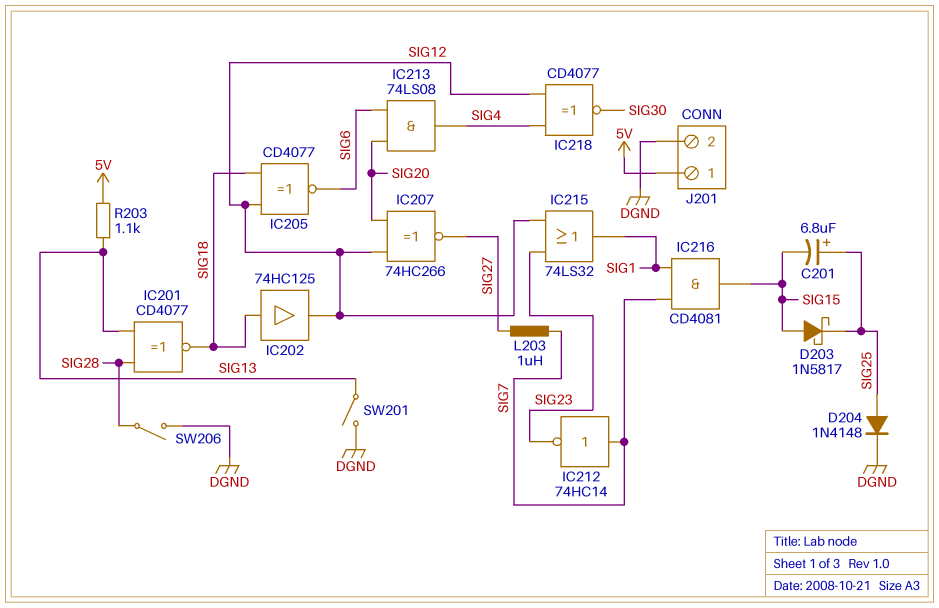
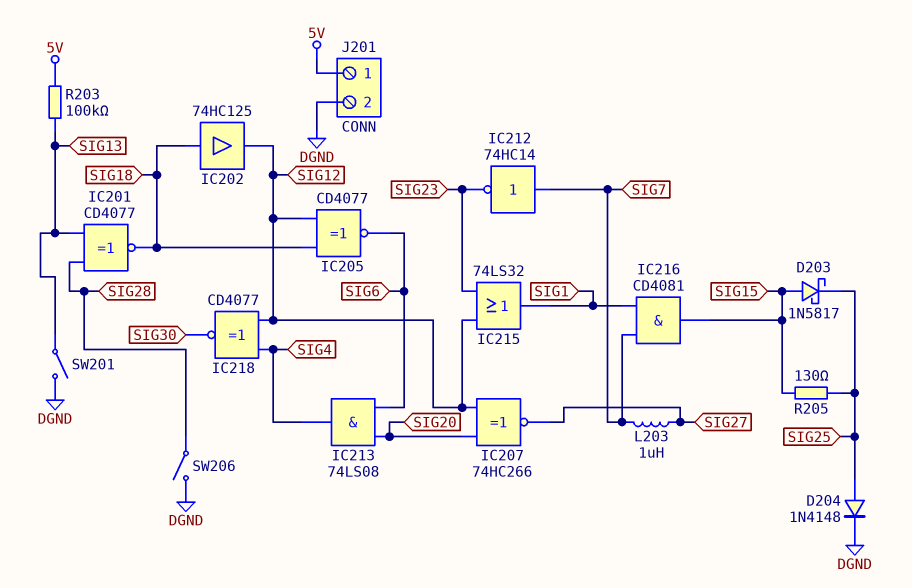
C201: 6.8uF (plus SIG25, minus SIG15) -> none
R203: 1.1k (5V, SIG13) -> 100k (5V, SIG13)
R205: none -> 130 (SIG15, SIG25)

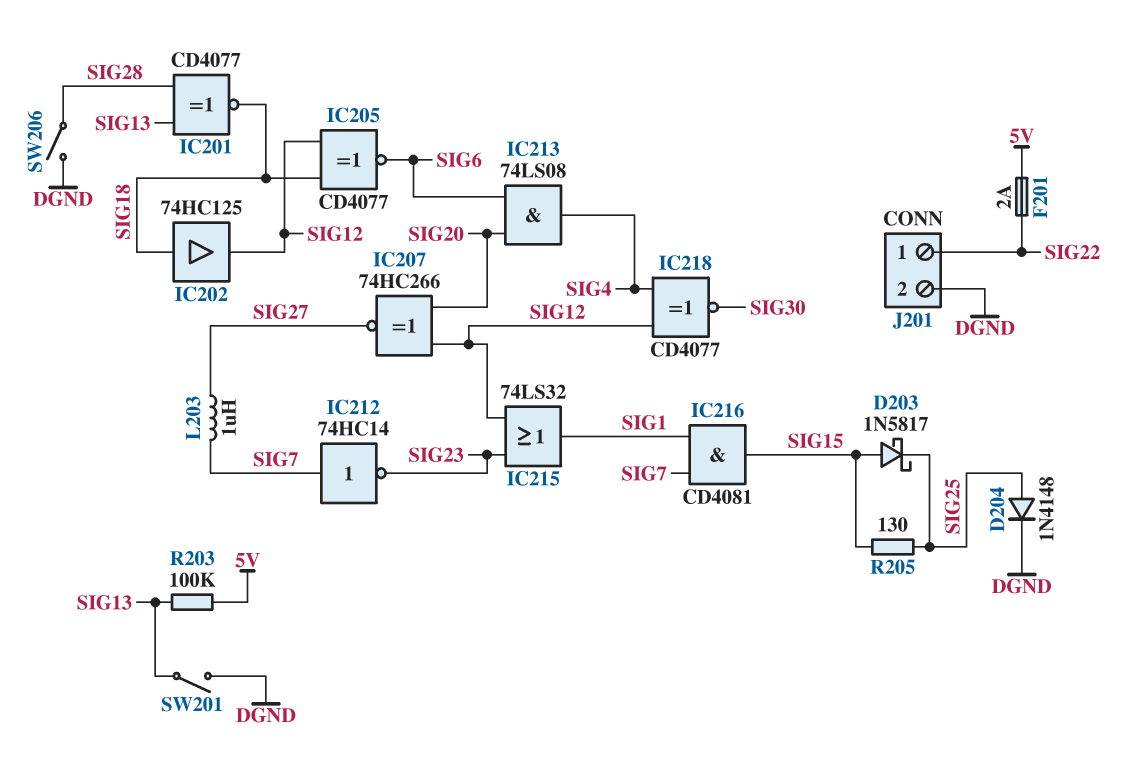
F201: none -> 2A (5V, SIG22)
J201 pin 1: 5V -> SIG22

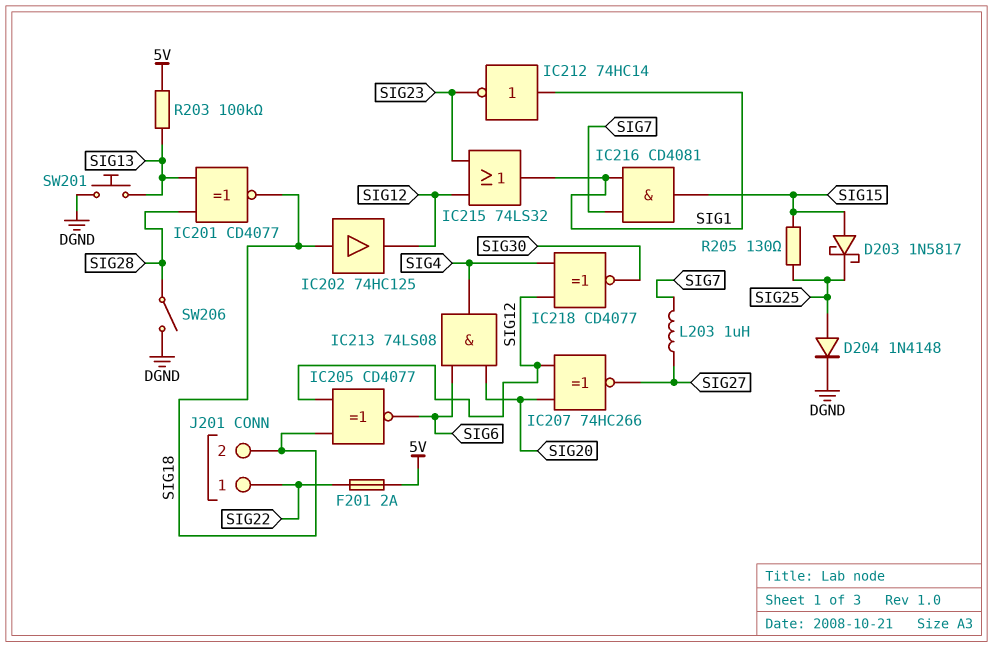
IC212: NOT 74HC14 (in SIG7, out SIG23) -> NOT 74HC14 (in SIG1, out SIG23)
J201 pin 2: DGND -> SIG18
SW201: switch (DGND, SIG13) -> button (DGND, SIG13)

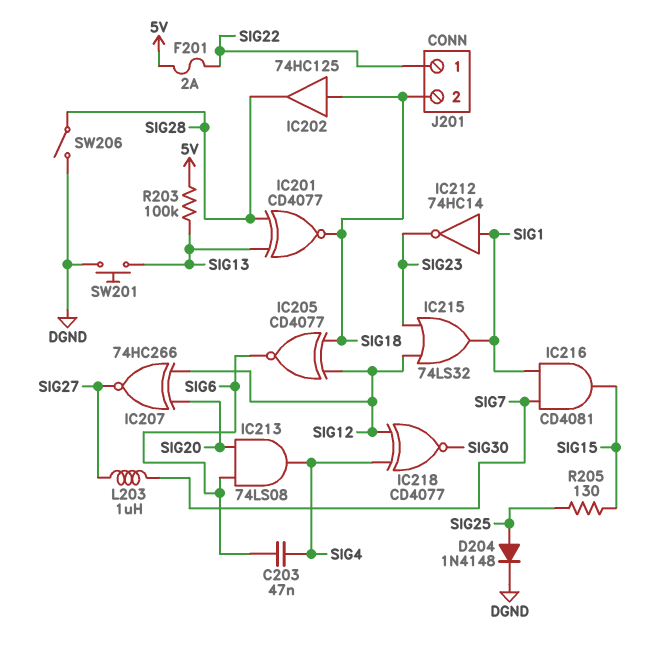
C203: none -> 47nF (SIG4, SIG6)
D203: schottky 1N5817 (A SIG15, K SIG25) -> none
IC202: buffer 74HC125 (in SIG18, out SIG12) -> buffer 74HC125 (in SIG18, out SIG28)

